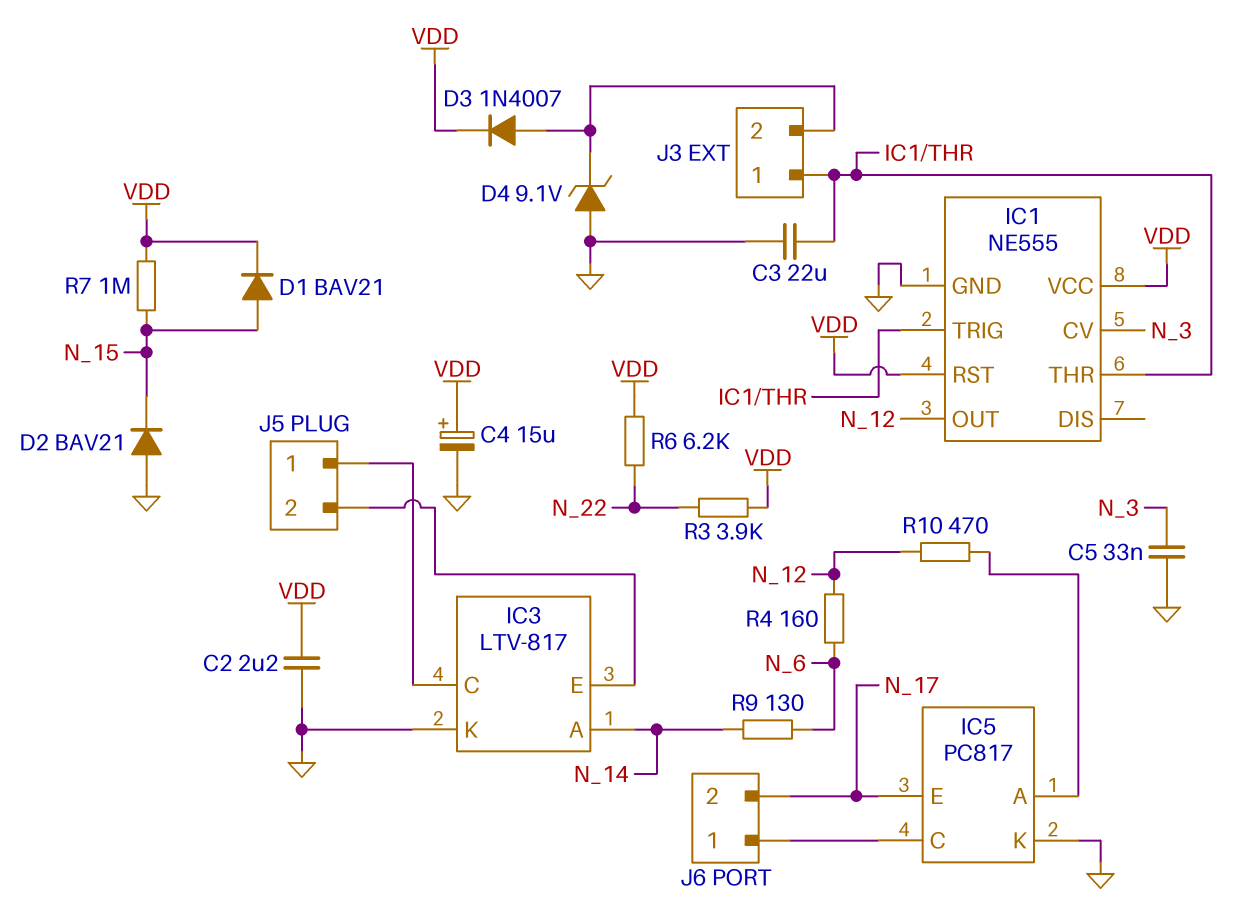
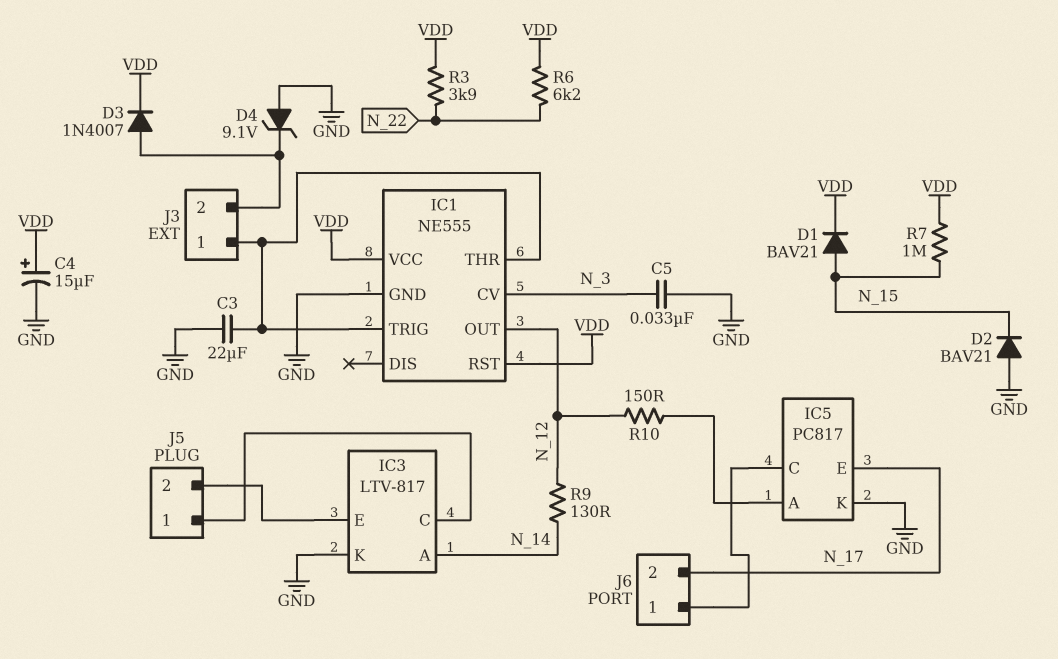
C2: 2.2uF (GND, VDD) -> none
R4: 160 (N_6, N_12) -> none
R9: 130 (N_6, N_14) -> 130 (N_12, N_14)
R10: 470 (IC5/A, N_12) -> 150 (IC5/A, N_12)

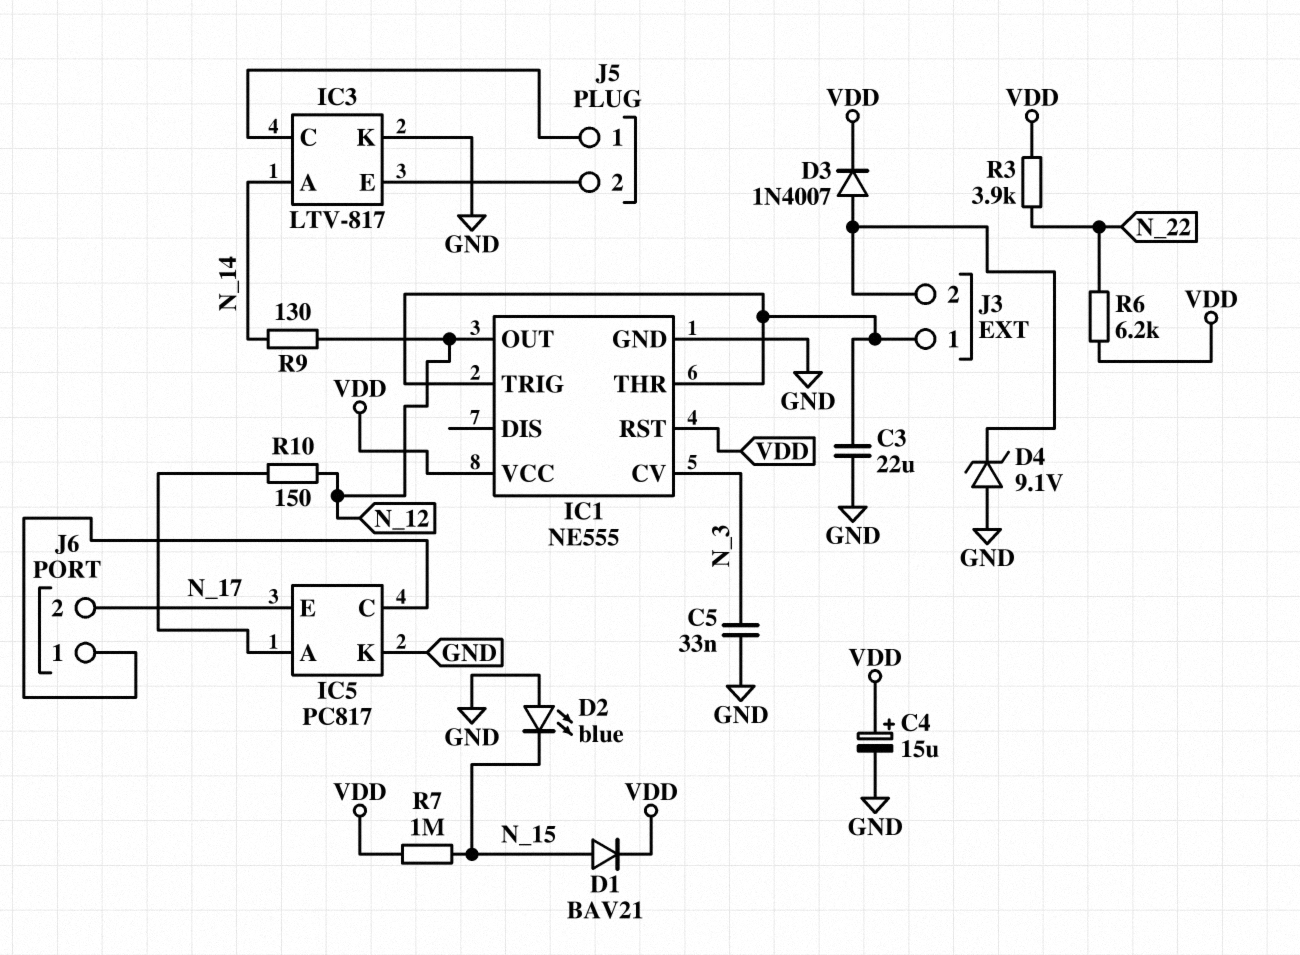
D2: diode BAV21 (A GND, K N_15) -> LED blue (A GND, K N_15)

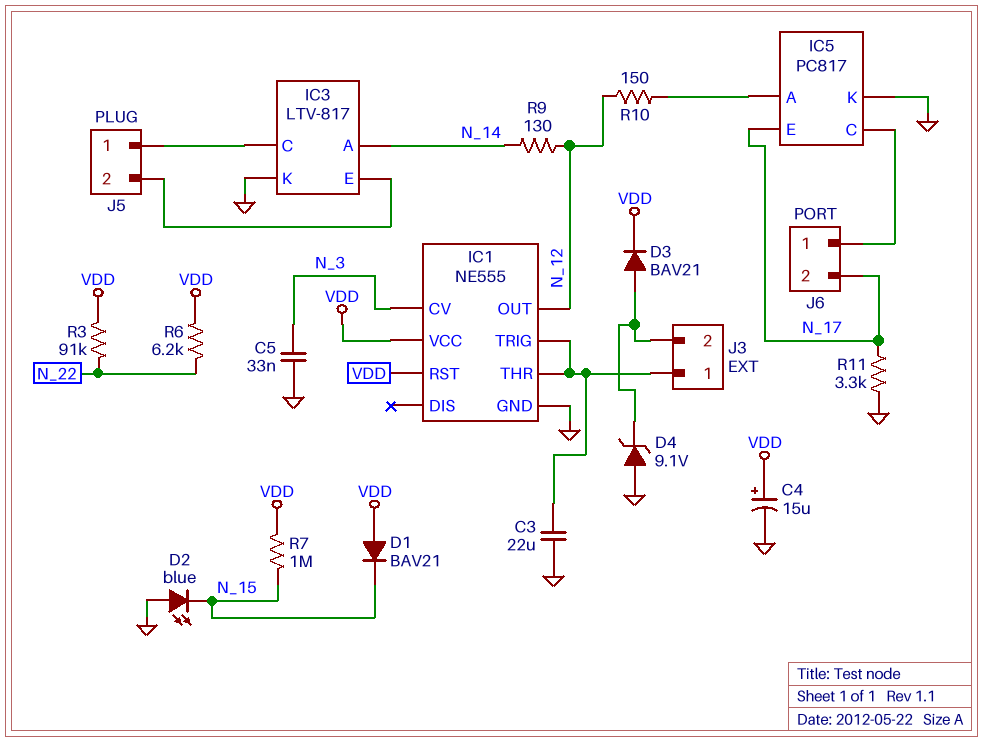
D1: diode BAV21 (A N_15, K VDD) -> diode BAV21 (A VDD, K N_15)
D3: diode 1N4007 (A J3/2, K VDD) -> diode BAV21 (A J3/2, K VDD)
R3: 3.9k (N_22, VDD) -> 91k (N_22, VDD)
R11: none -> 3.3k (GND, N_17)

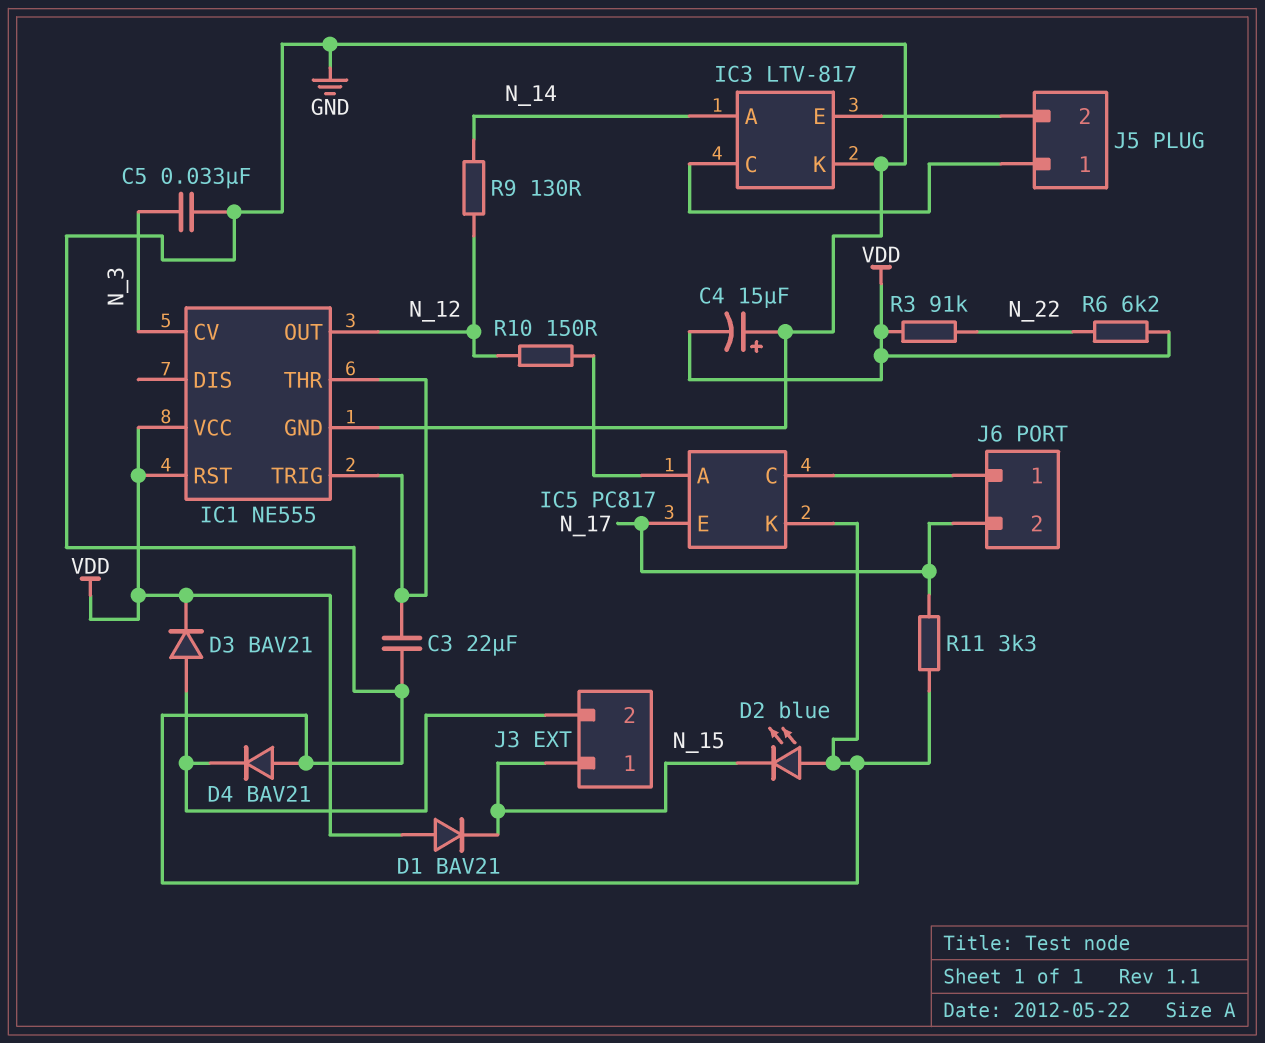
C4: 15uF (plus VDD, minus GND) -> 15uF (plus GND, minus VDD)
D4: zener 9.1V (A GND, K J3/2) -> diode BAV21 (A GND, K J3/2)
J3 pin 1: IC1/THR -> N_15
R7: 1M (N_15, VDD) -> none

